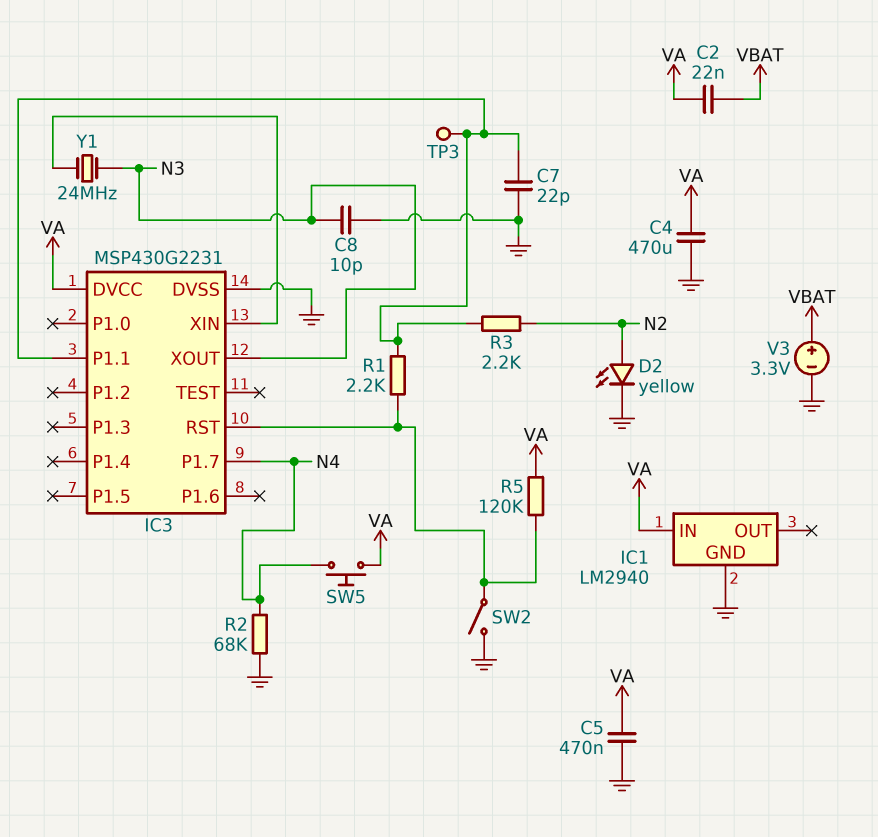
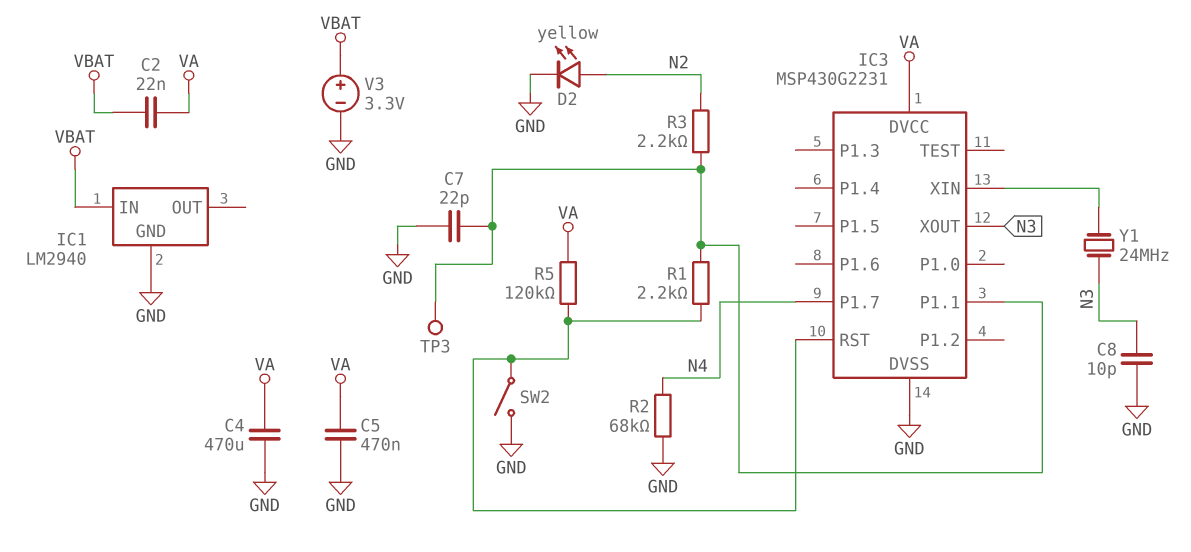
IC1 pin IN: VA -> VBAT
SW5: button (N4, VA) -> none

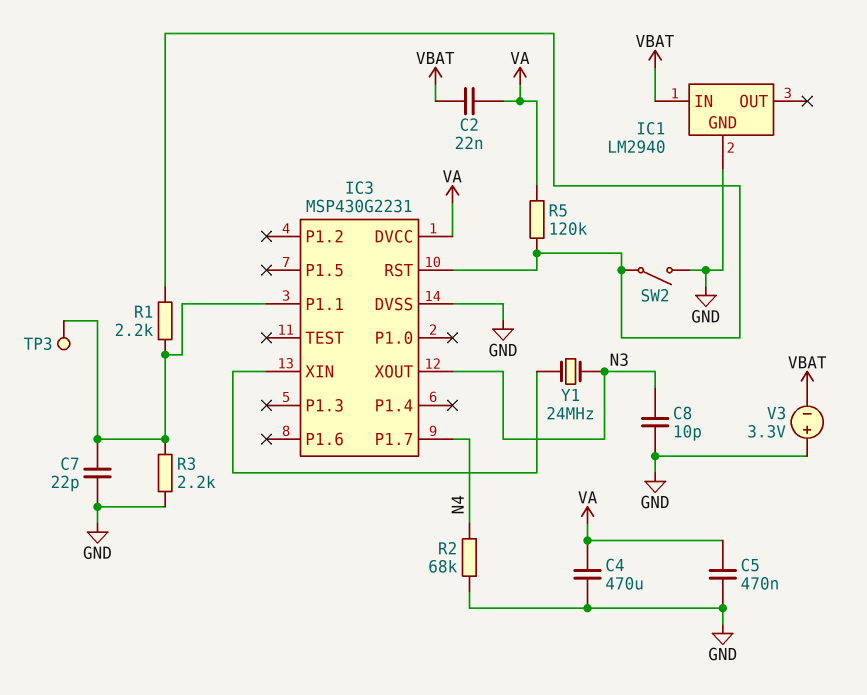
D2: LED yellow (A N2, K GND) -> none
R3: 2.2k (IC3/P1.1, N2) -> 2.2k (GND, IC3/P1.1)
V3: 3.3V (plus VBAT, minus GND) -> 3.3V (plus GND, minus VBAT)

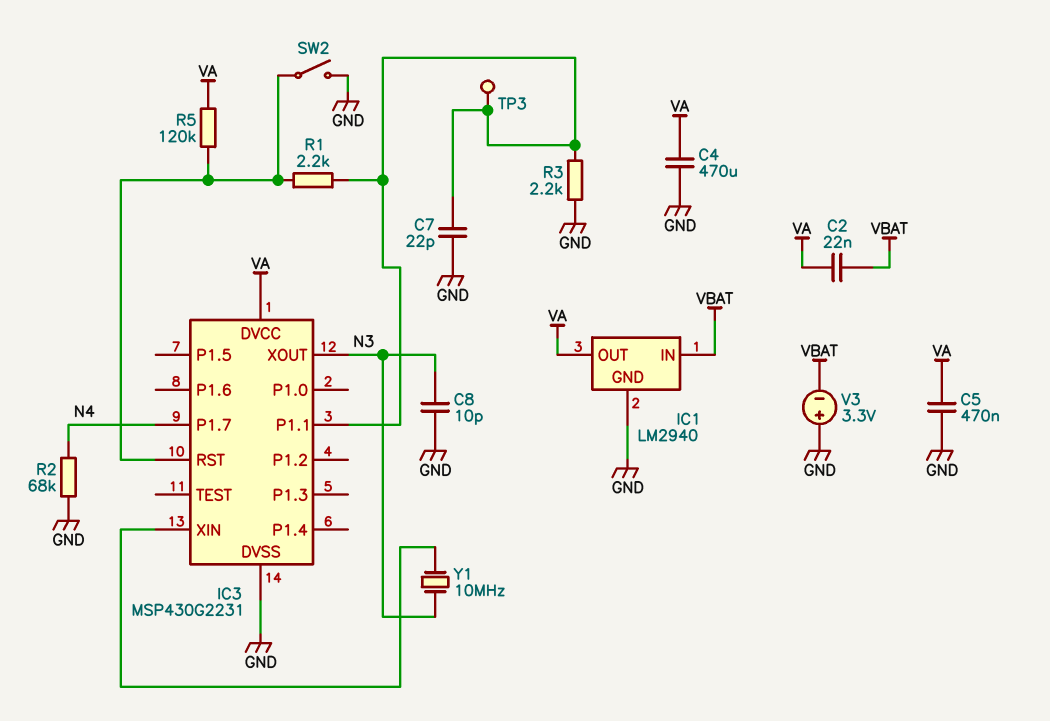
IC1 pin OUT: none -> VA
Y1: 24MHz (IC3/XIN, N3) -> 10MHz (IC3/XIN, N3)

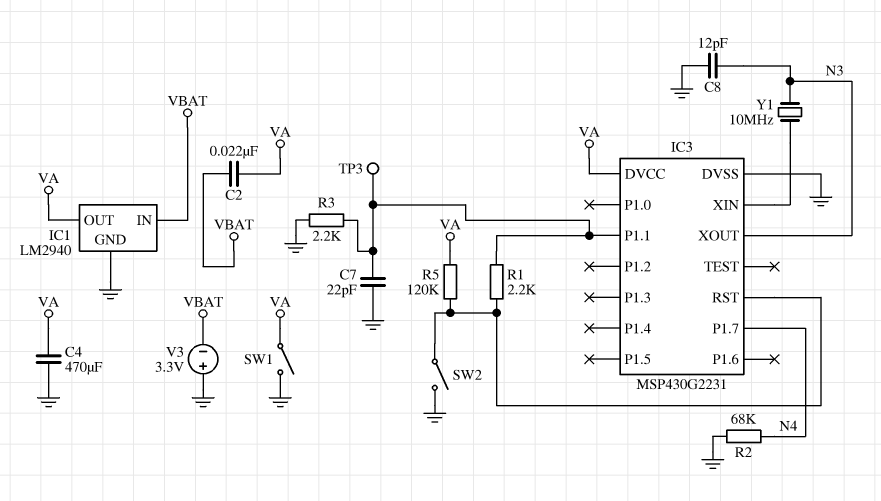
C5: 470nF (GND, VA) -> none
C8: 10pF (GND, N3) -> 12pF (GND, N3)
SW1: none -> switch (GND, VA)

